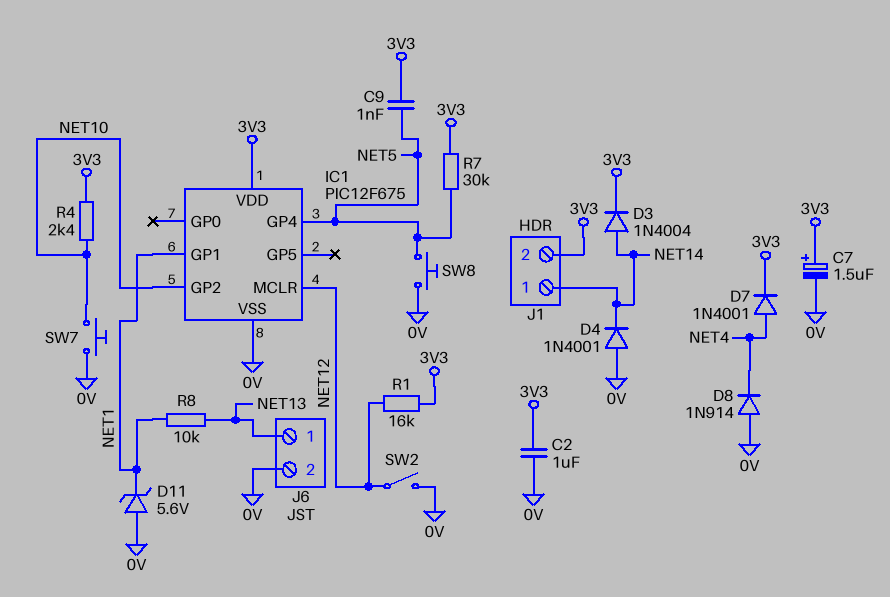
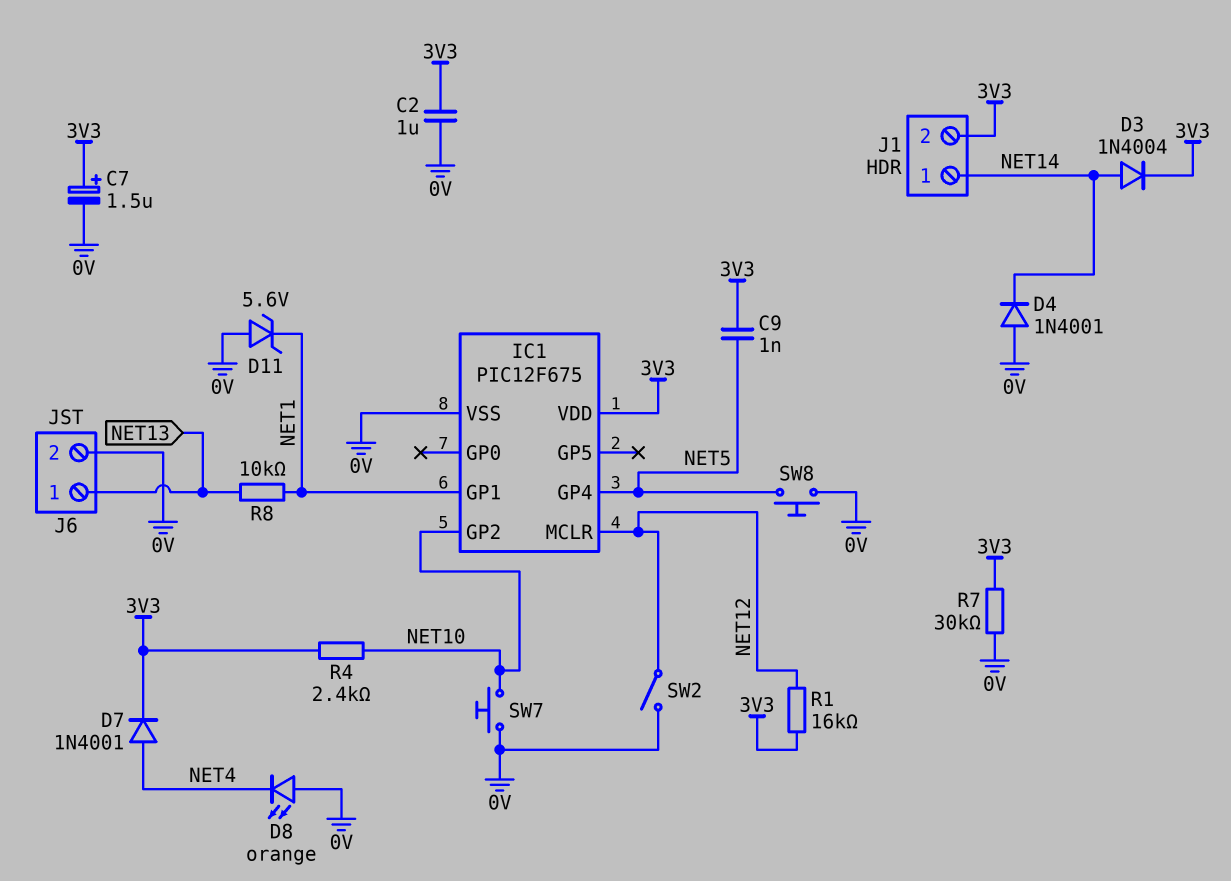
D8: diode 1N914 (A 0V, K NET4) -> LED orange (A 0V, K NET4)
R7: 30k (3V3, NET5) -> 30k (0V, 3V3)

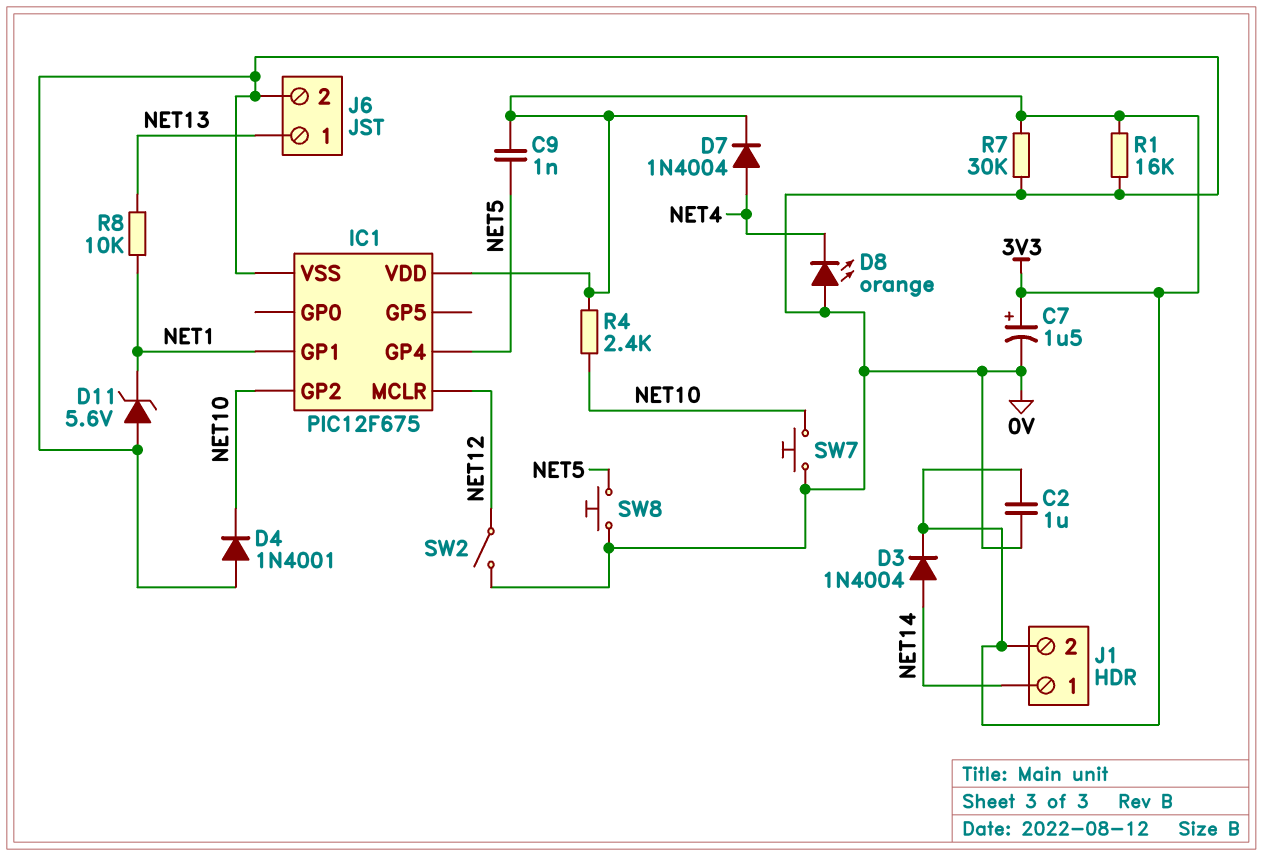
D4: diode 1N4001 (A 0V, K NET14) -> diode 1N4001 (A 0V, K NET10)
D7: diode 1N4001 (A NET4, K 3V3) -> diode 1N4004 (A NET4, K 3V3)
R1: 16k (3V3, NET12) -> 16k (0V, 3V3)

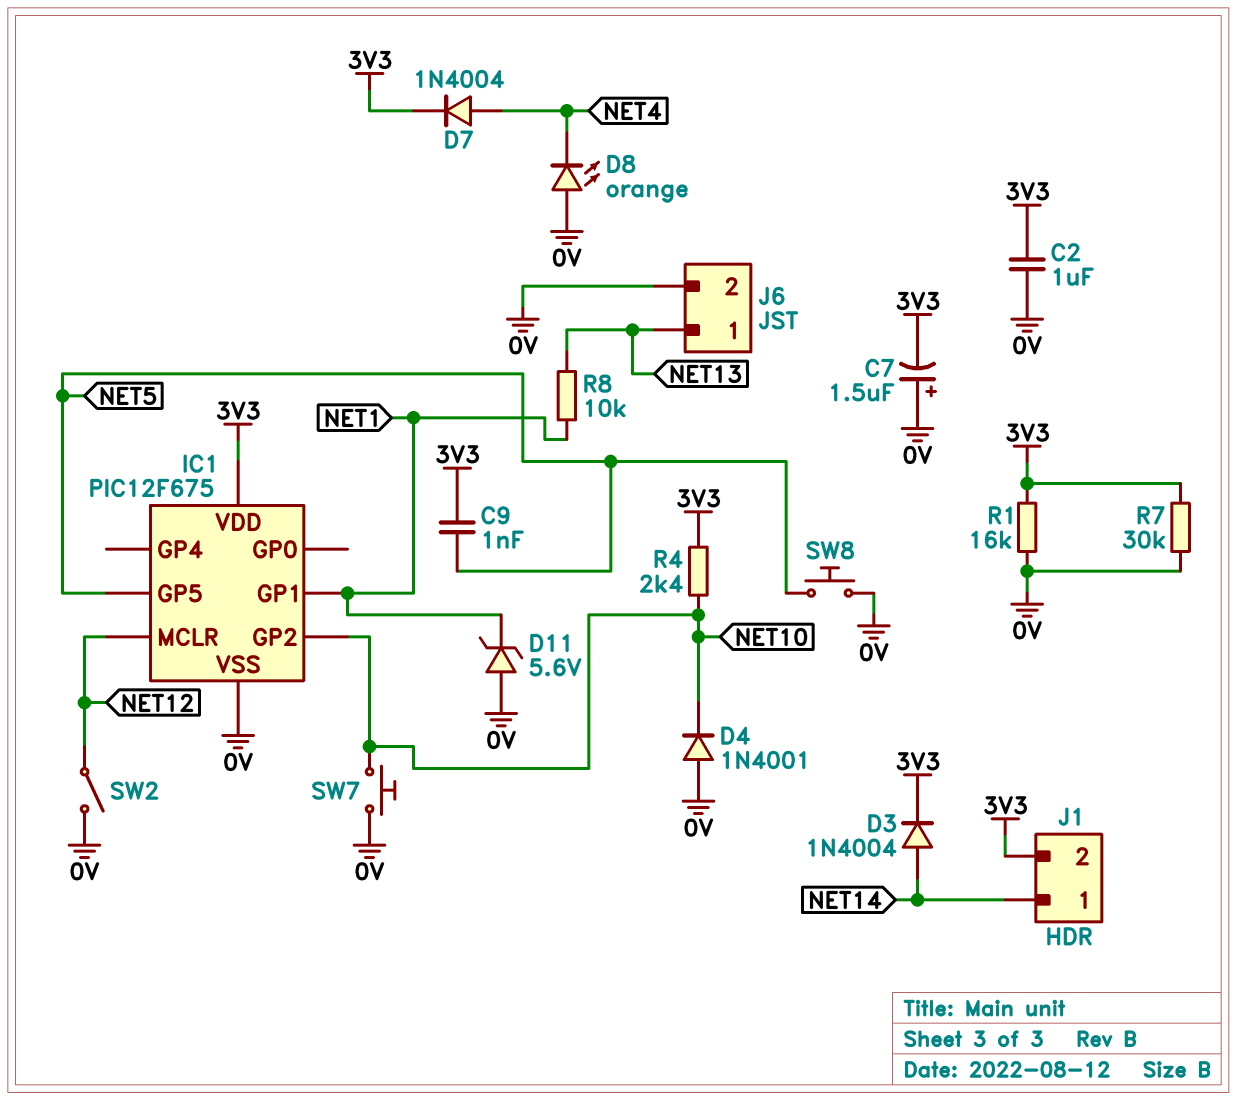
C7: 1.5uF (plus 3V3, minus 0V) -> 1.5uF (plus 0V, minus 3V3)
IC1 pin GP4: NET5 -> none
IC1 pin GP5: none -> NET5

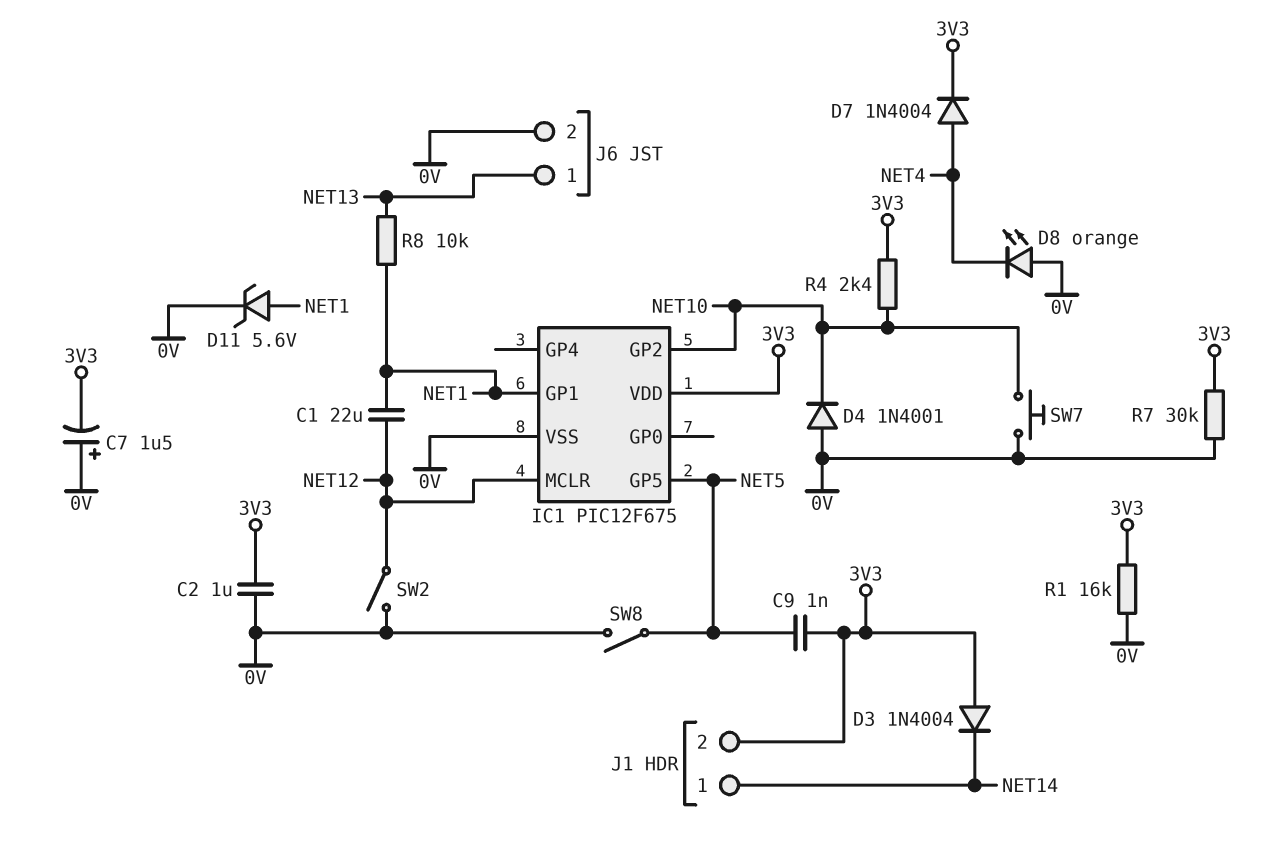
C1: none -> 22uF (NET1, NET12)
D3: diode 1N4004 (A NET14, K 3V3) -> diode 1N4004 (A 3V3, K NET14)
D11: zener 5.6V (A 0V, K NET1) -> zener 5.6V (A NET1, K 0V)
SW8: button (0V, NET5) -> switch (0V, NET5)

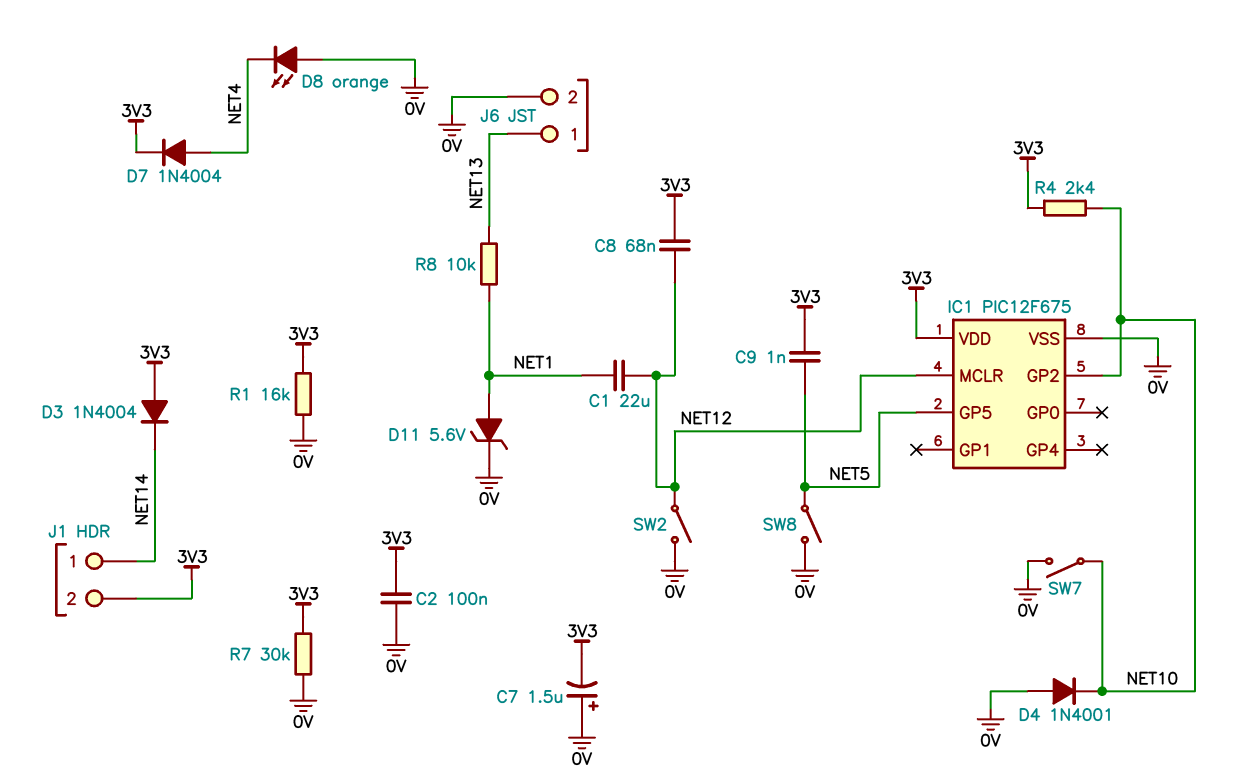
C2: 1uF (0V, 3V3) -> 100nF (0V, 3V3)
C8: none -> 68nF (3V3, NET12)
IC1 pin GP1: NET1 -> none
SW7: button (0V, NET10) -> switch (0V, NET10)

